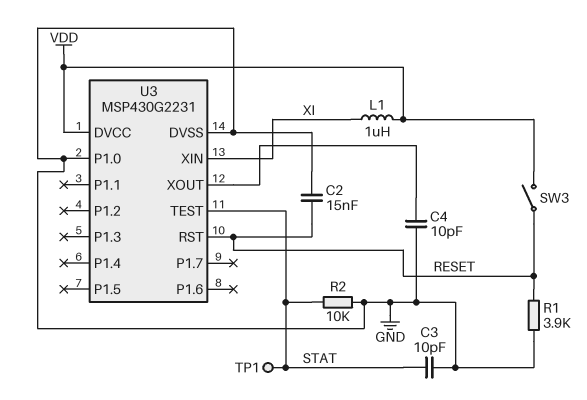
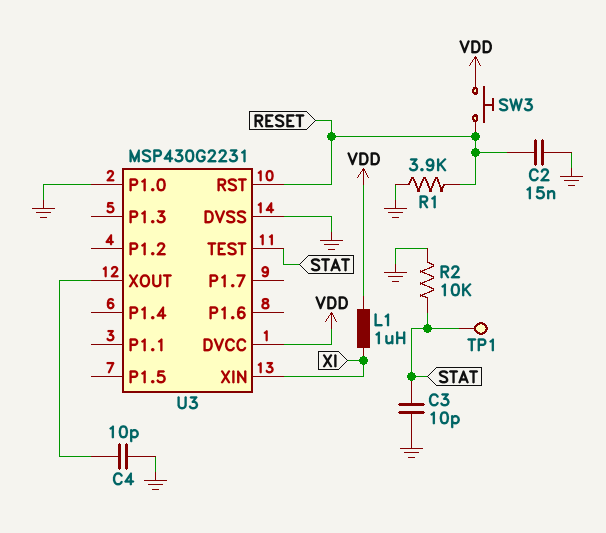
SW3: switch (RESET, VDD) -> button (RESET, VDD)

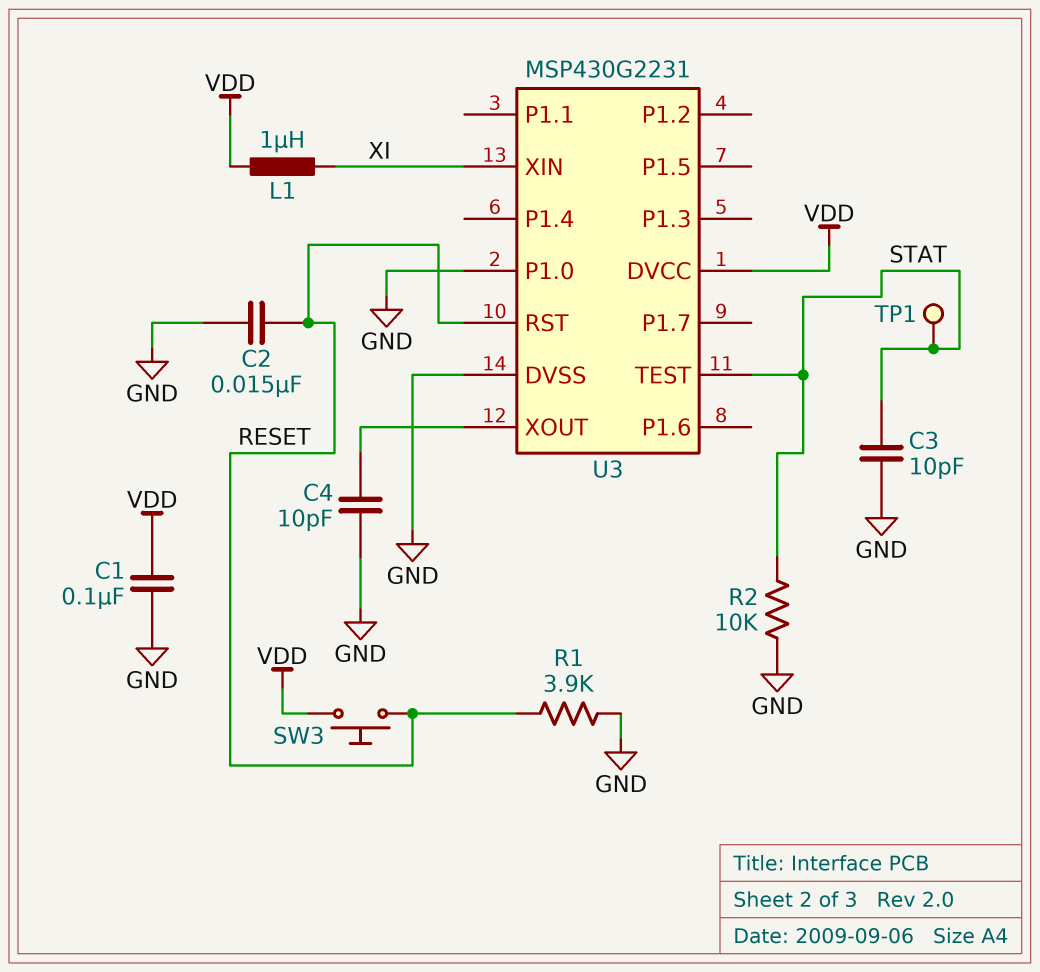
C1: none -> 100nF (GND, VDD)

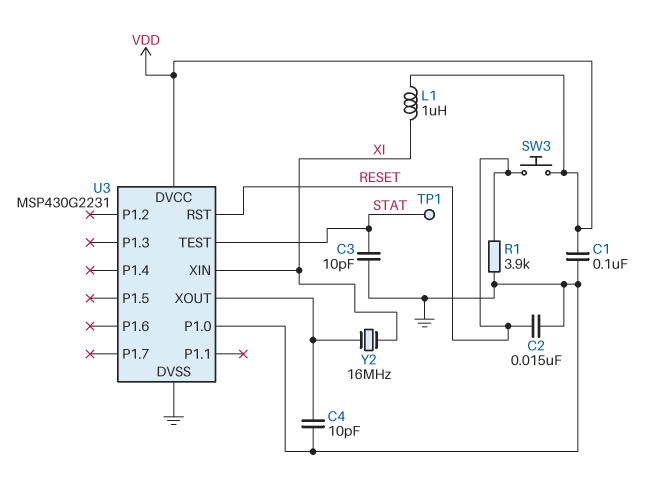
R2: 10k (GND, STAT) -> none
Y2: none -> 16MHz (U3/XOUT, XI)

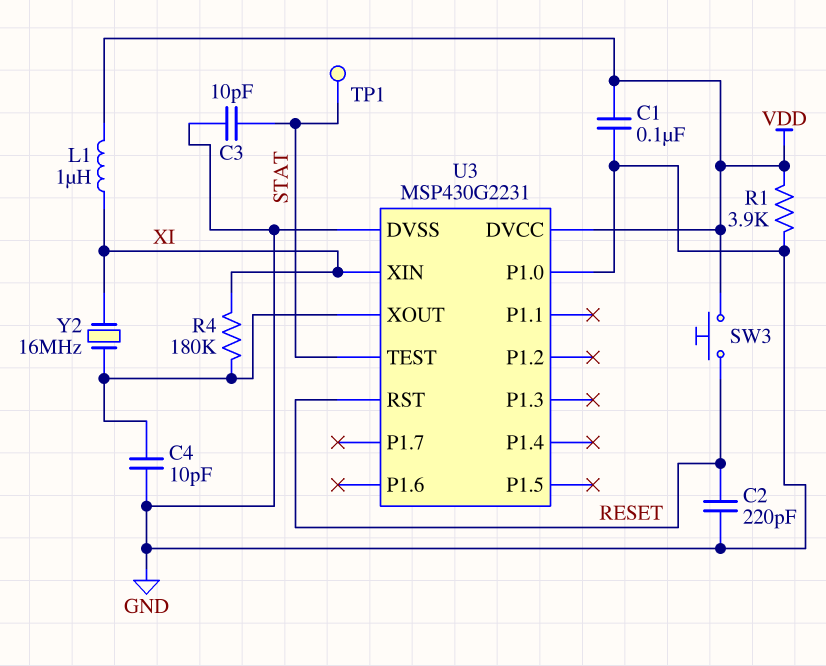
C2: 15nF (GND, RESET) -> 220pF (GND, RESET)
R1: 3.9k (GND, RESET) -> 3.9k (GND, VDD)
R4: none -> 180k (U3/XOUT, XI)

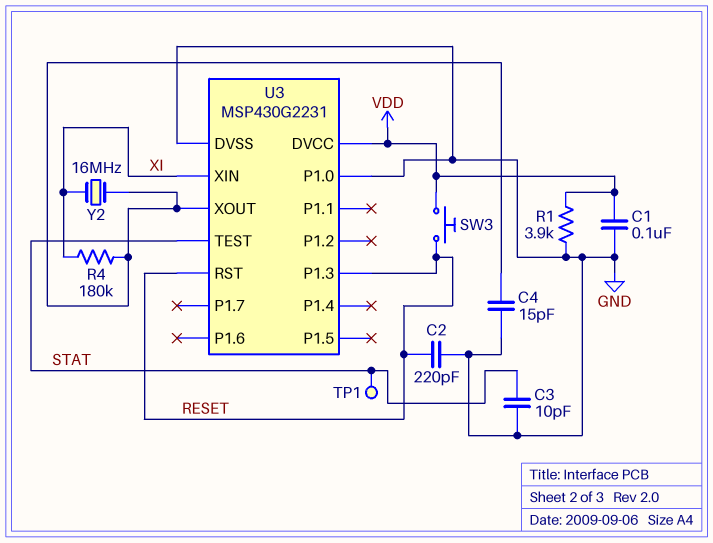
C4: 10pF (GND, U3/XOUT) -> 15pF (GND, U3/XOUT)
L1: 1uH (VDD, XI) -> none
U3 pin P1.3: none -> RESET

